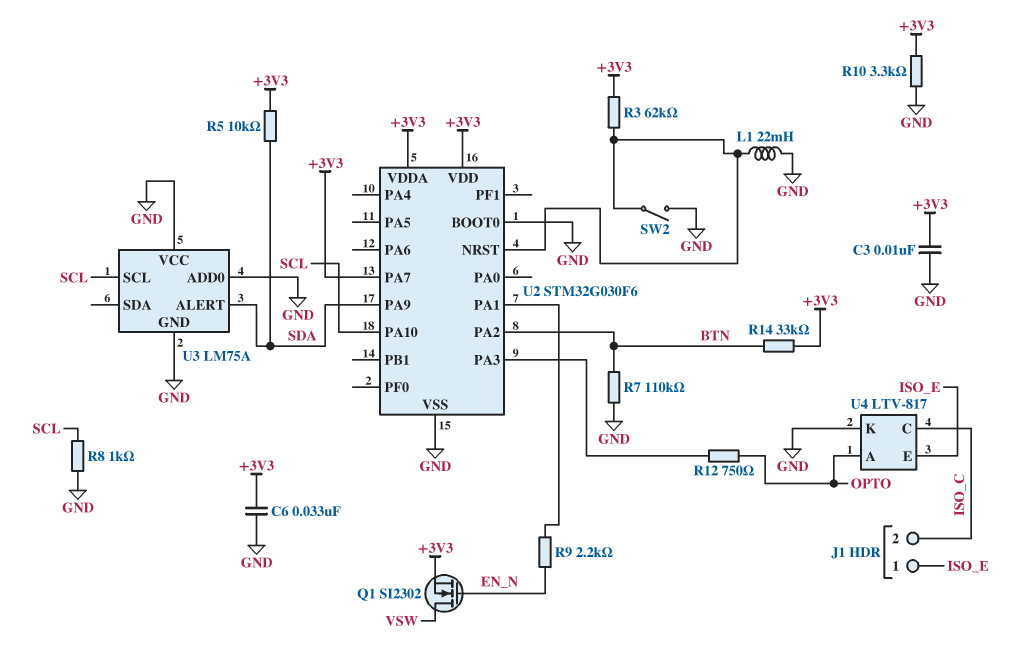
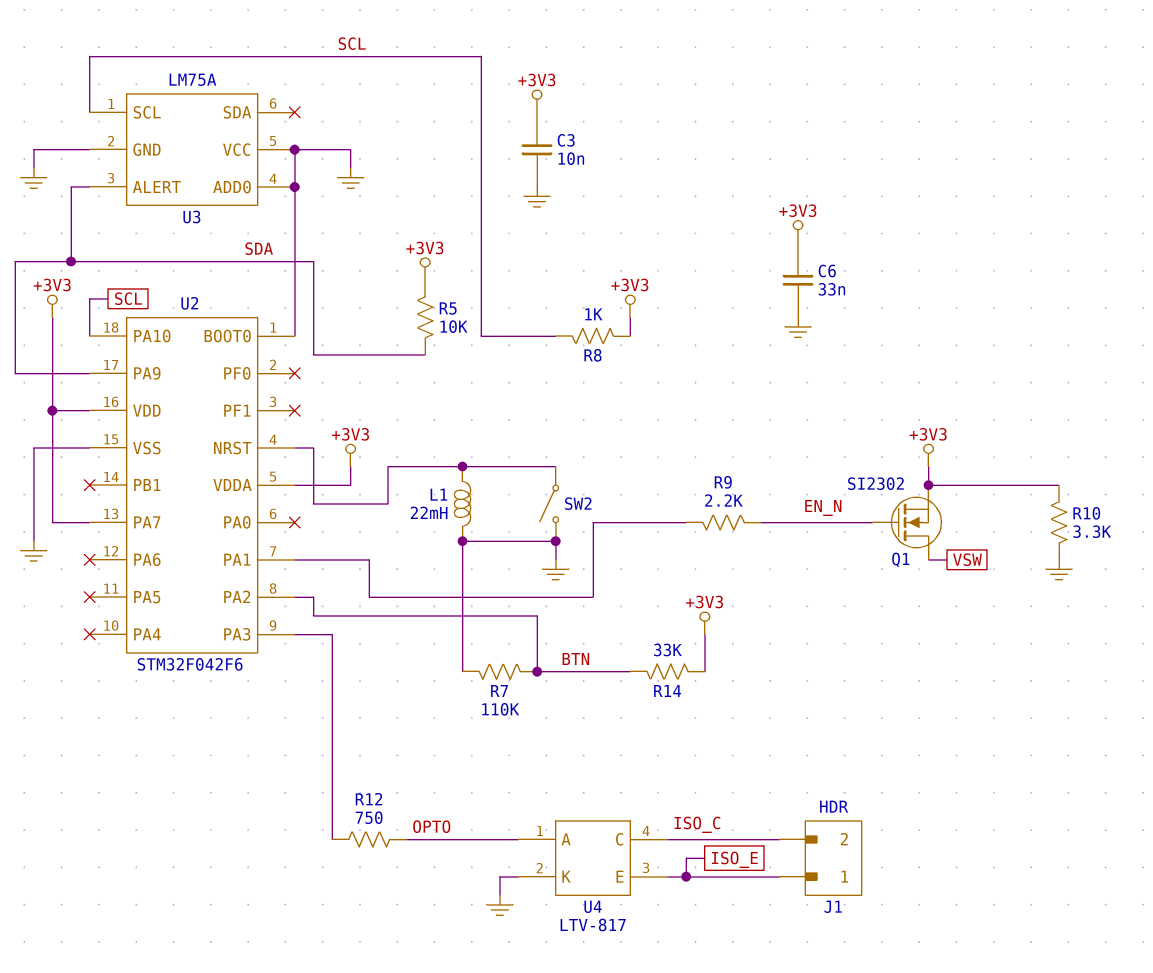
R3: 62k (+3V3, U2/NRST) -> none
R8: 1k (GND, SCL) -> 1k (+3V3, SCL)
U2: STM32G030F6 -> STM32F042F6

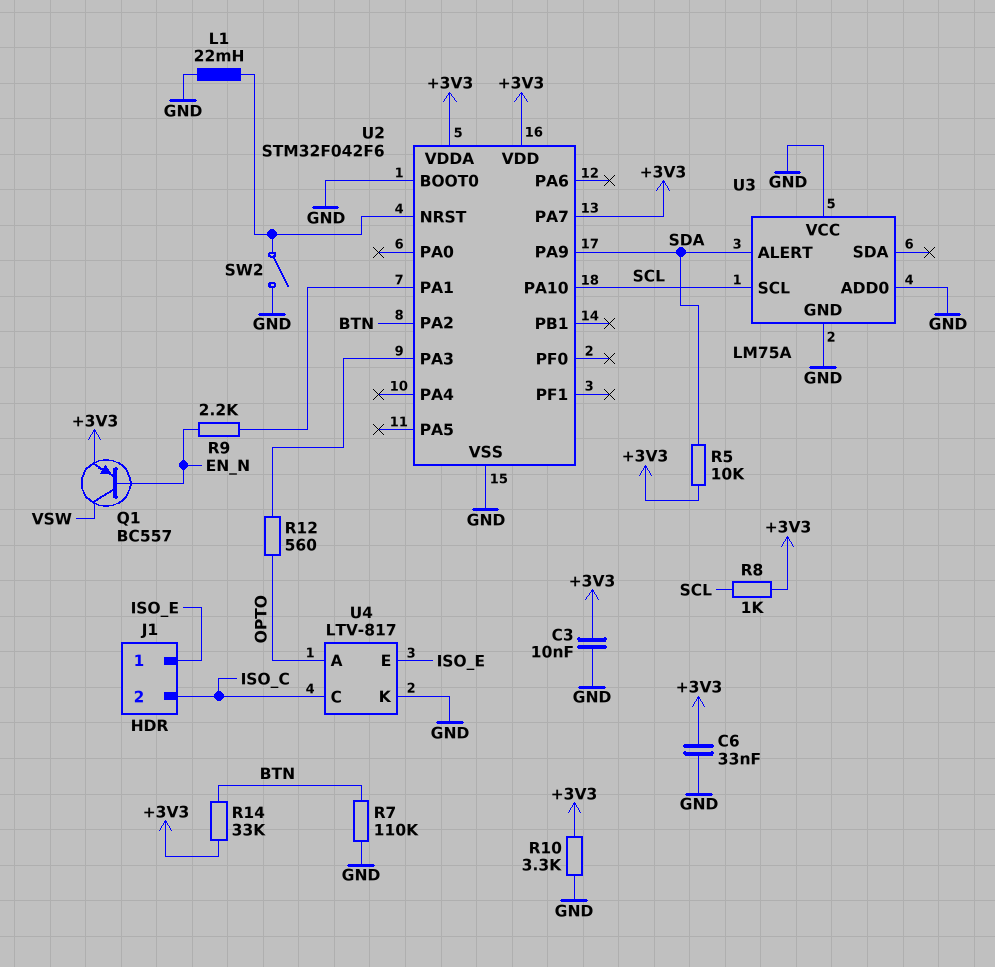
Q1: NMOS SI2302 (G EN_N, D VSW, S +3V3) -> PNP BC557 (B EN_N, C VSW, E +3V3)
R12: 750 (OPTO, U2/PA3) -> 560 (OPTO, U2/PA3)

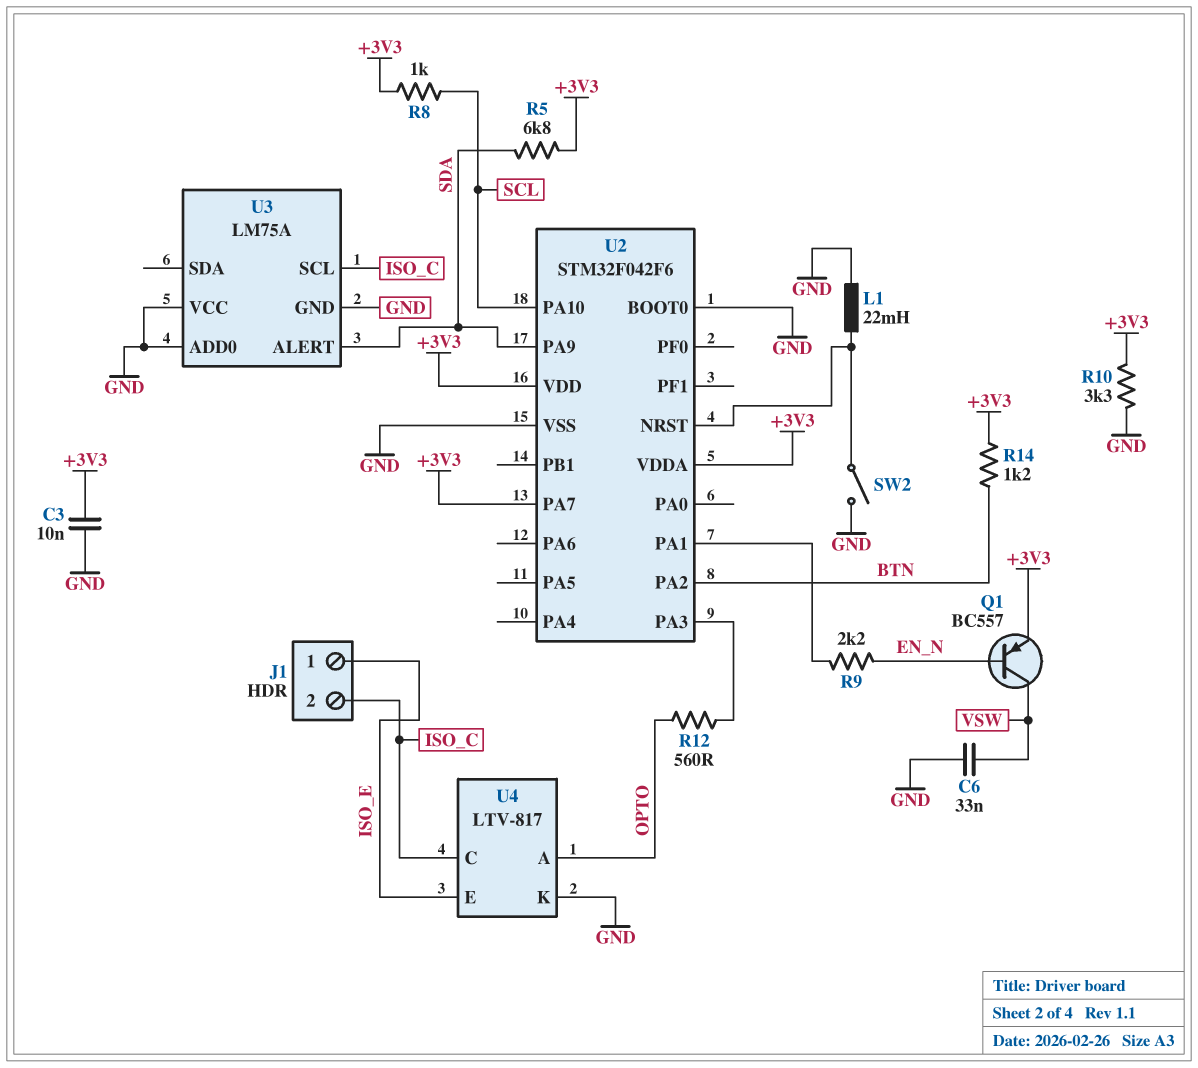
C6: 33nF (+3V3, GND) -> 33nF (GND, VSW)
R5: 10k (+3V3, SDA) -> 6.8k (+3V3, SDA)
R7: 110k (BTN, GND) -> none
R14: 33k (+3V3, BTN) -> 1.2k (+3V3, BTN)
U3 pin SCL: SCL -> ISO_C

